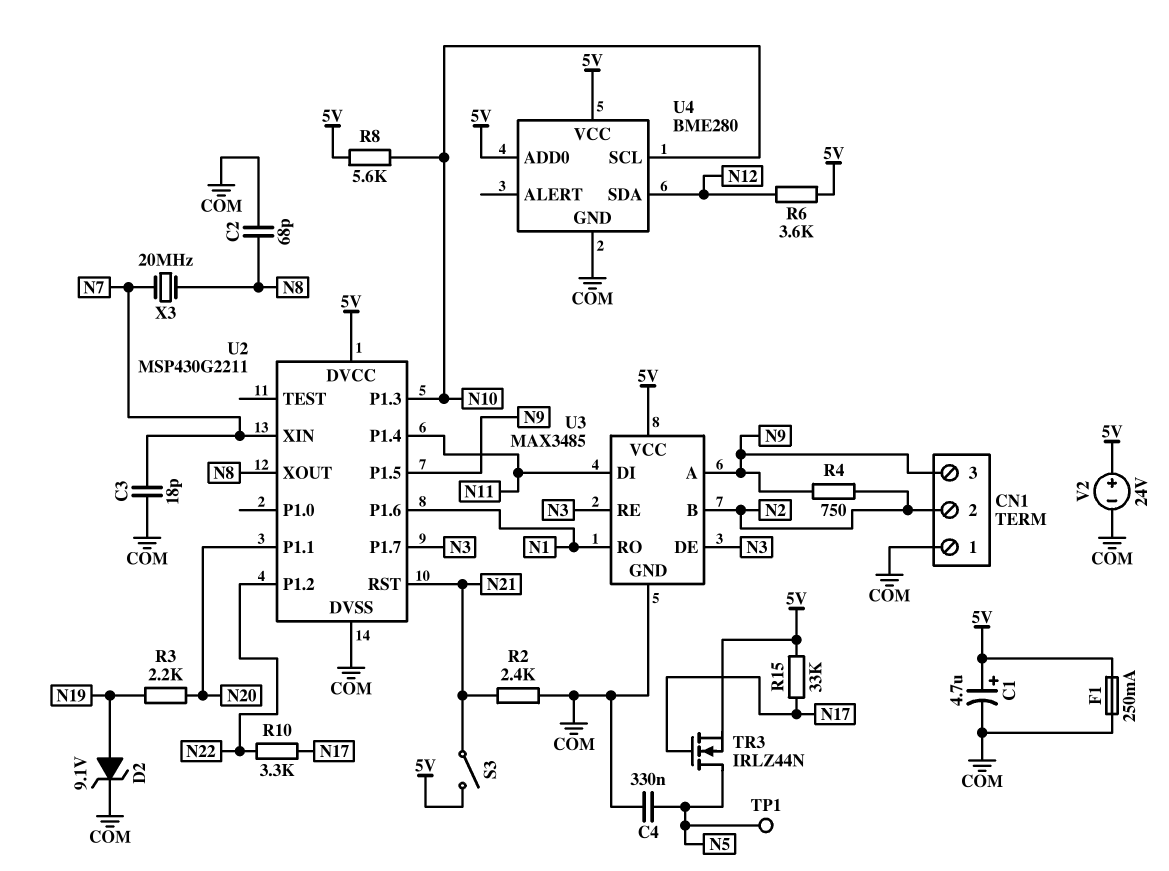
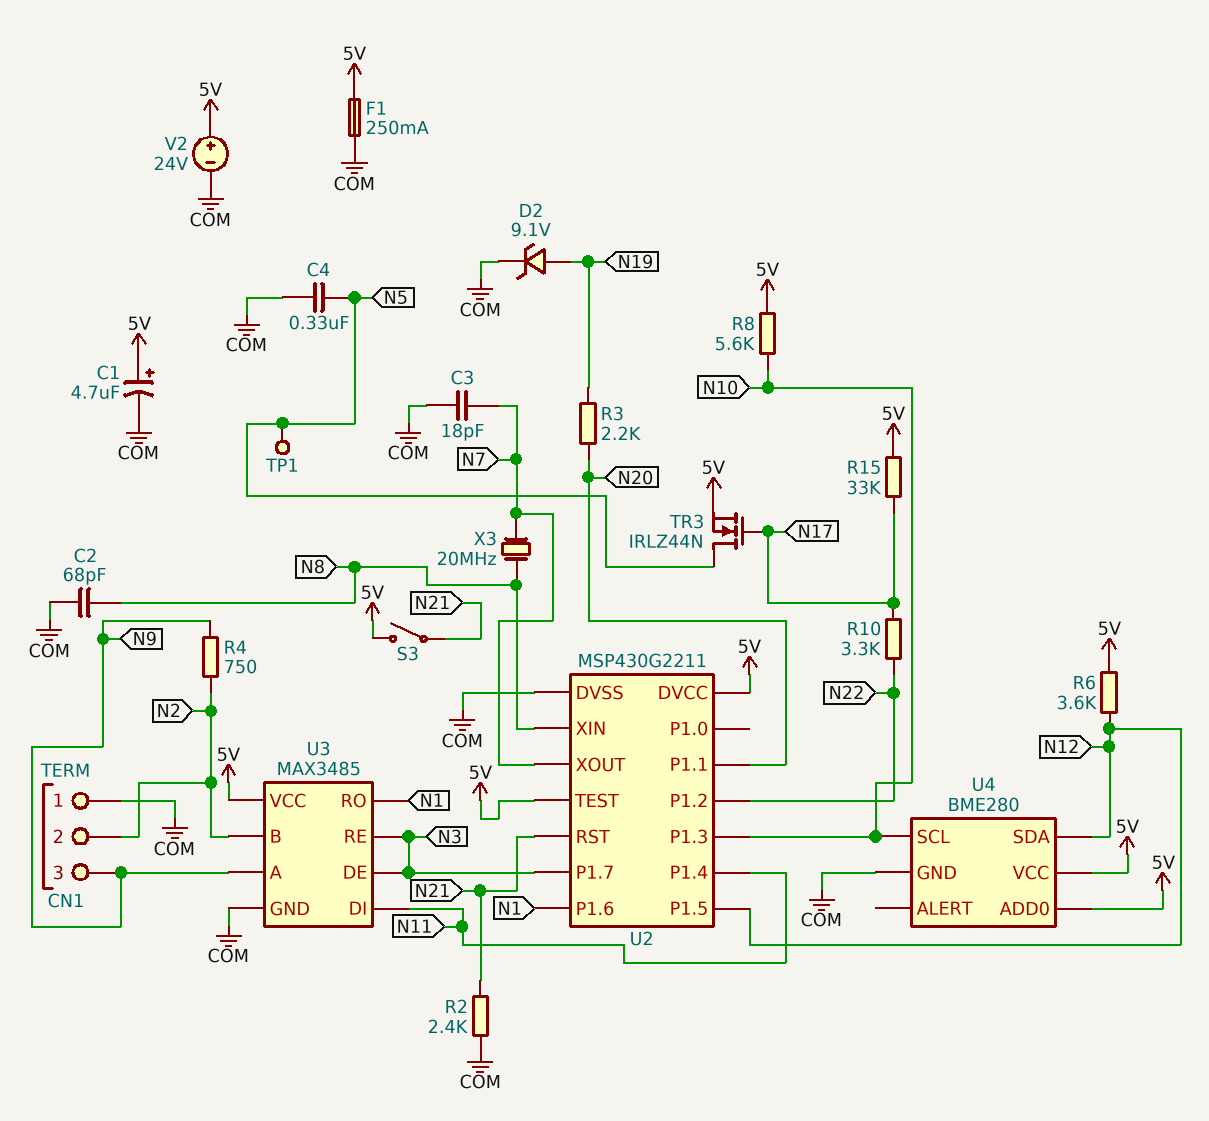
U2 pin P1.5: N9 -> N12
U2 pin TEST: none -> 5V
U2 pin XIN: N7 -> N8
U2 pin XOUT: N8 -> N7

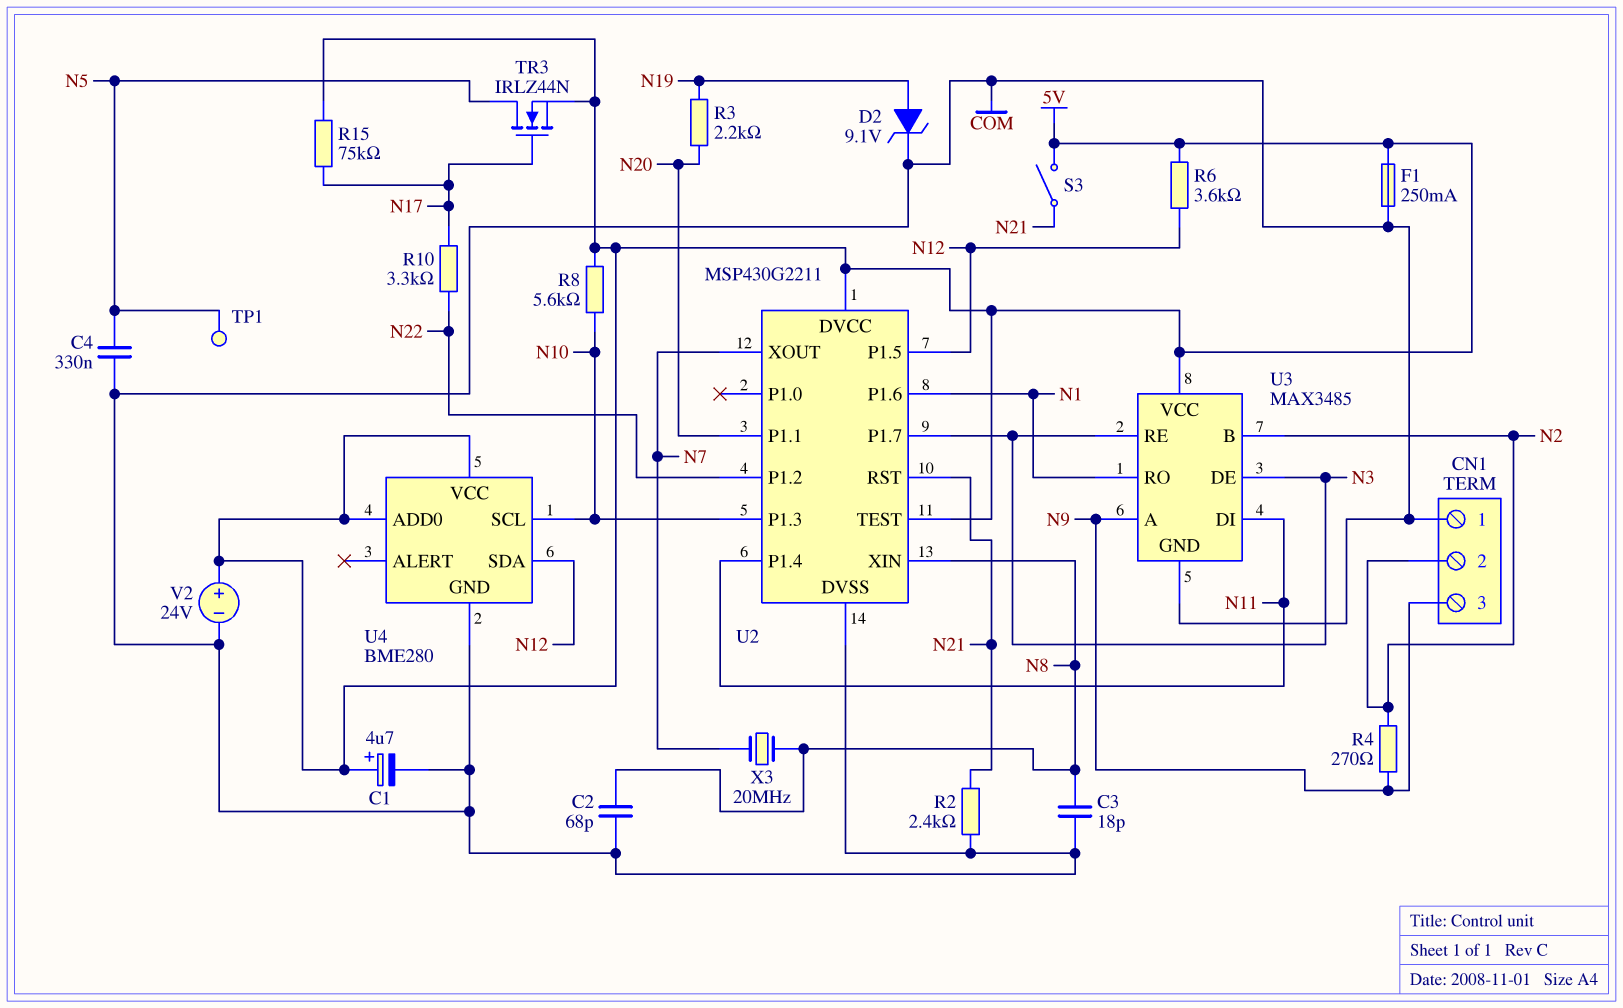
C3: 18pF (COM, N7) -> 18pF (COM, N8)
R4: 750 (N2, N9) -> 270 (N2, N9)
R15: 33k (5V, N17) -> 75k (5V, N17)

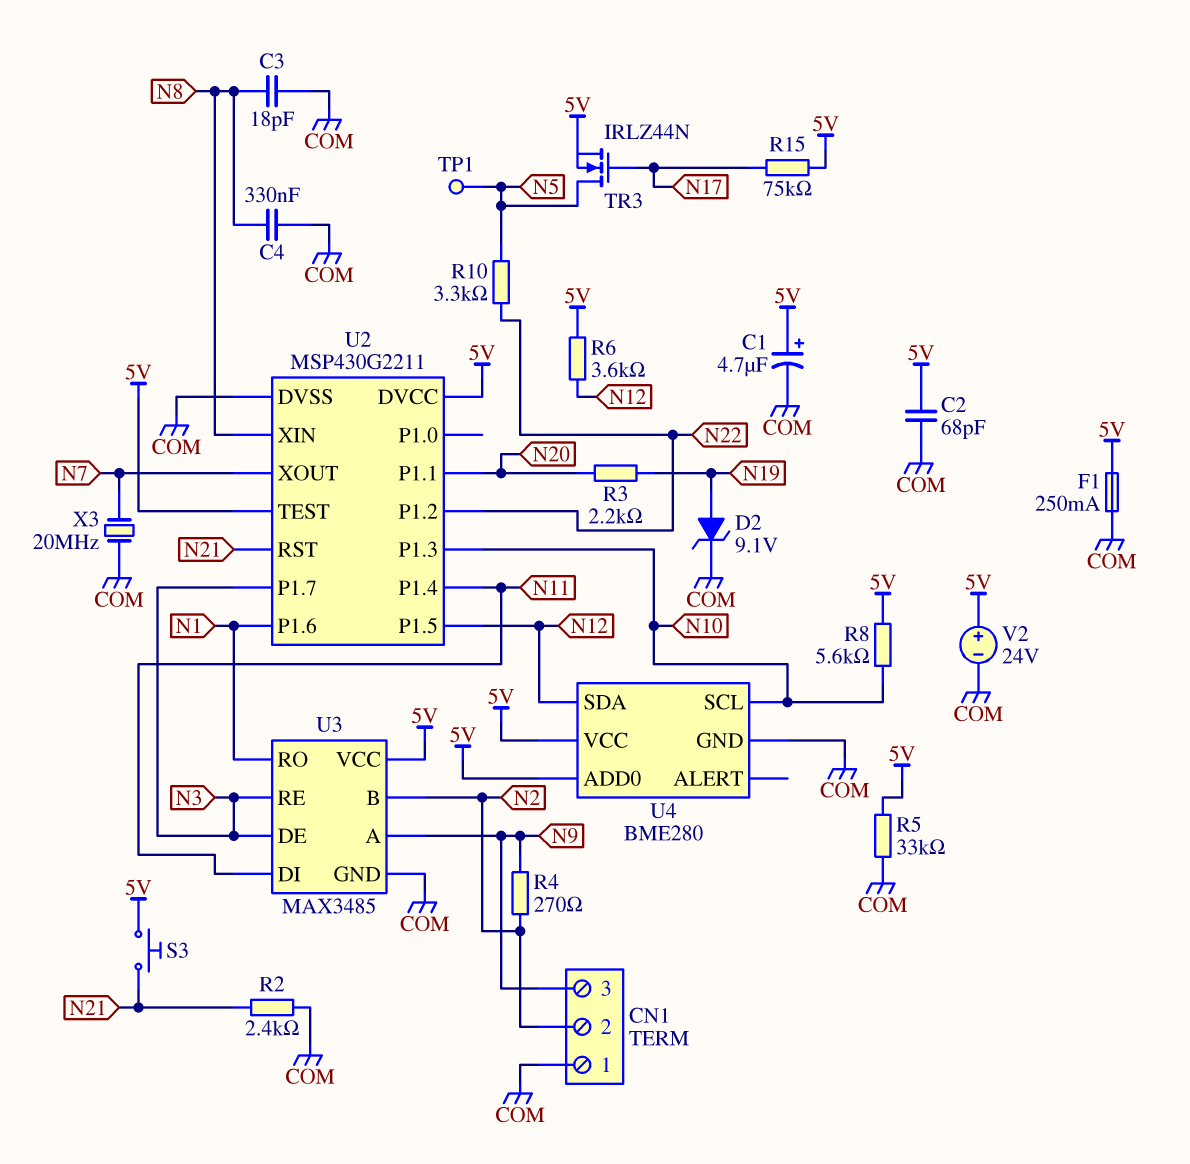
C2: 68pF (COM, N8) -> 68pF (5V, COM)
C4: 330nF (COM, N5) -> 330nF (COM, N8)
R5: none -> 33k (5V, COM)
R10: 3.3k (N17, N22) -> 3.3k (N5, N22)
S3: switch (5V, N21) -> button (5V, N21)
X3: 20MHz (N7, N8) -> 20MHz (COM, N7)

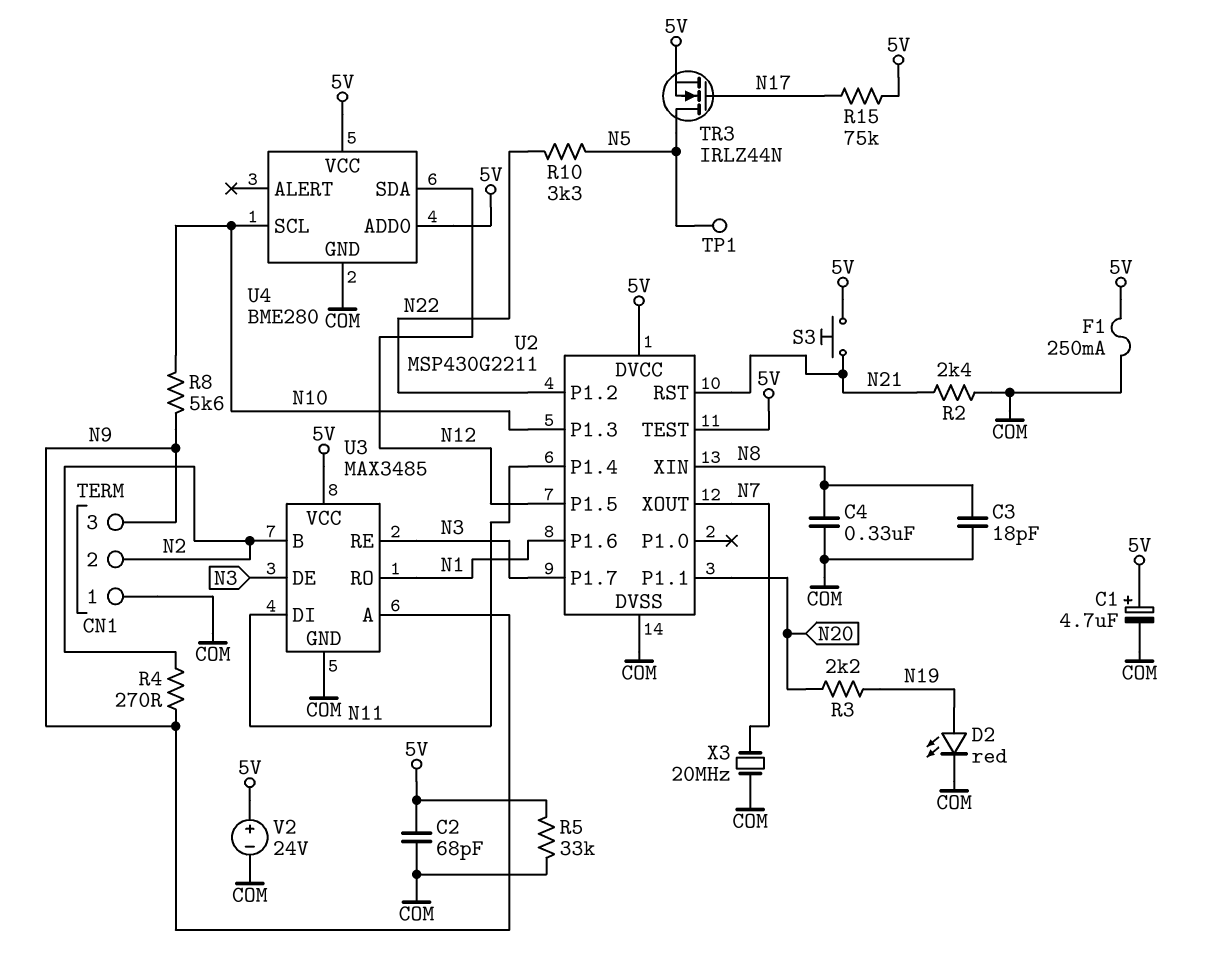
D2: zener 9.1V (A N19, K COM) -> LED red (A N19, K COM)
R6: 3.6k (5V, N12) -> none
R8: 5.6k (5V, N10) -> 5.6k (N9, N10)

